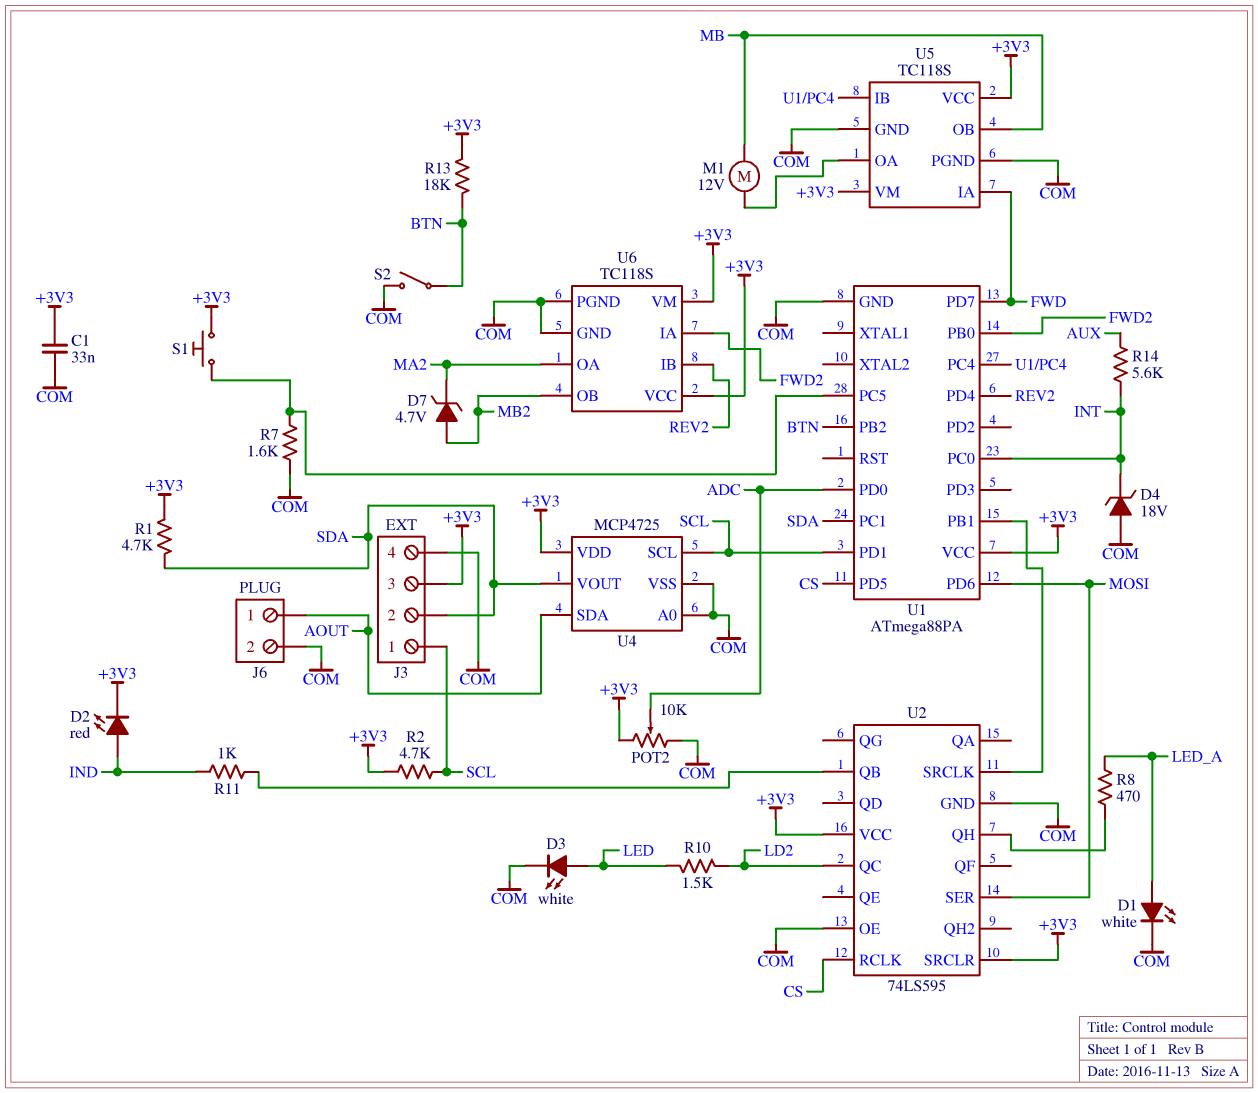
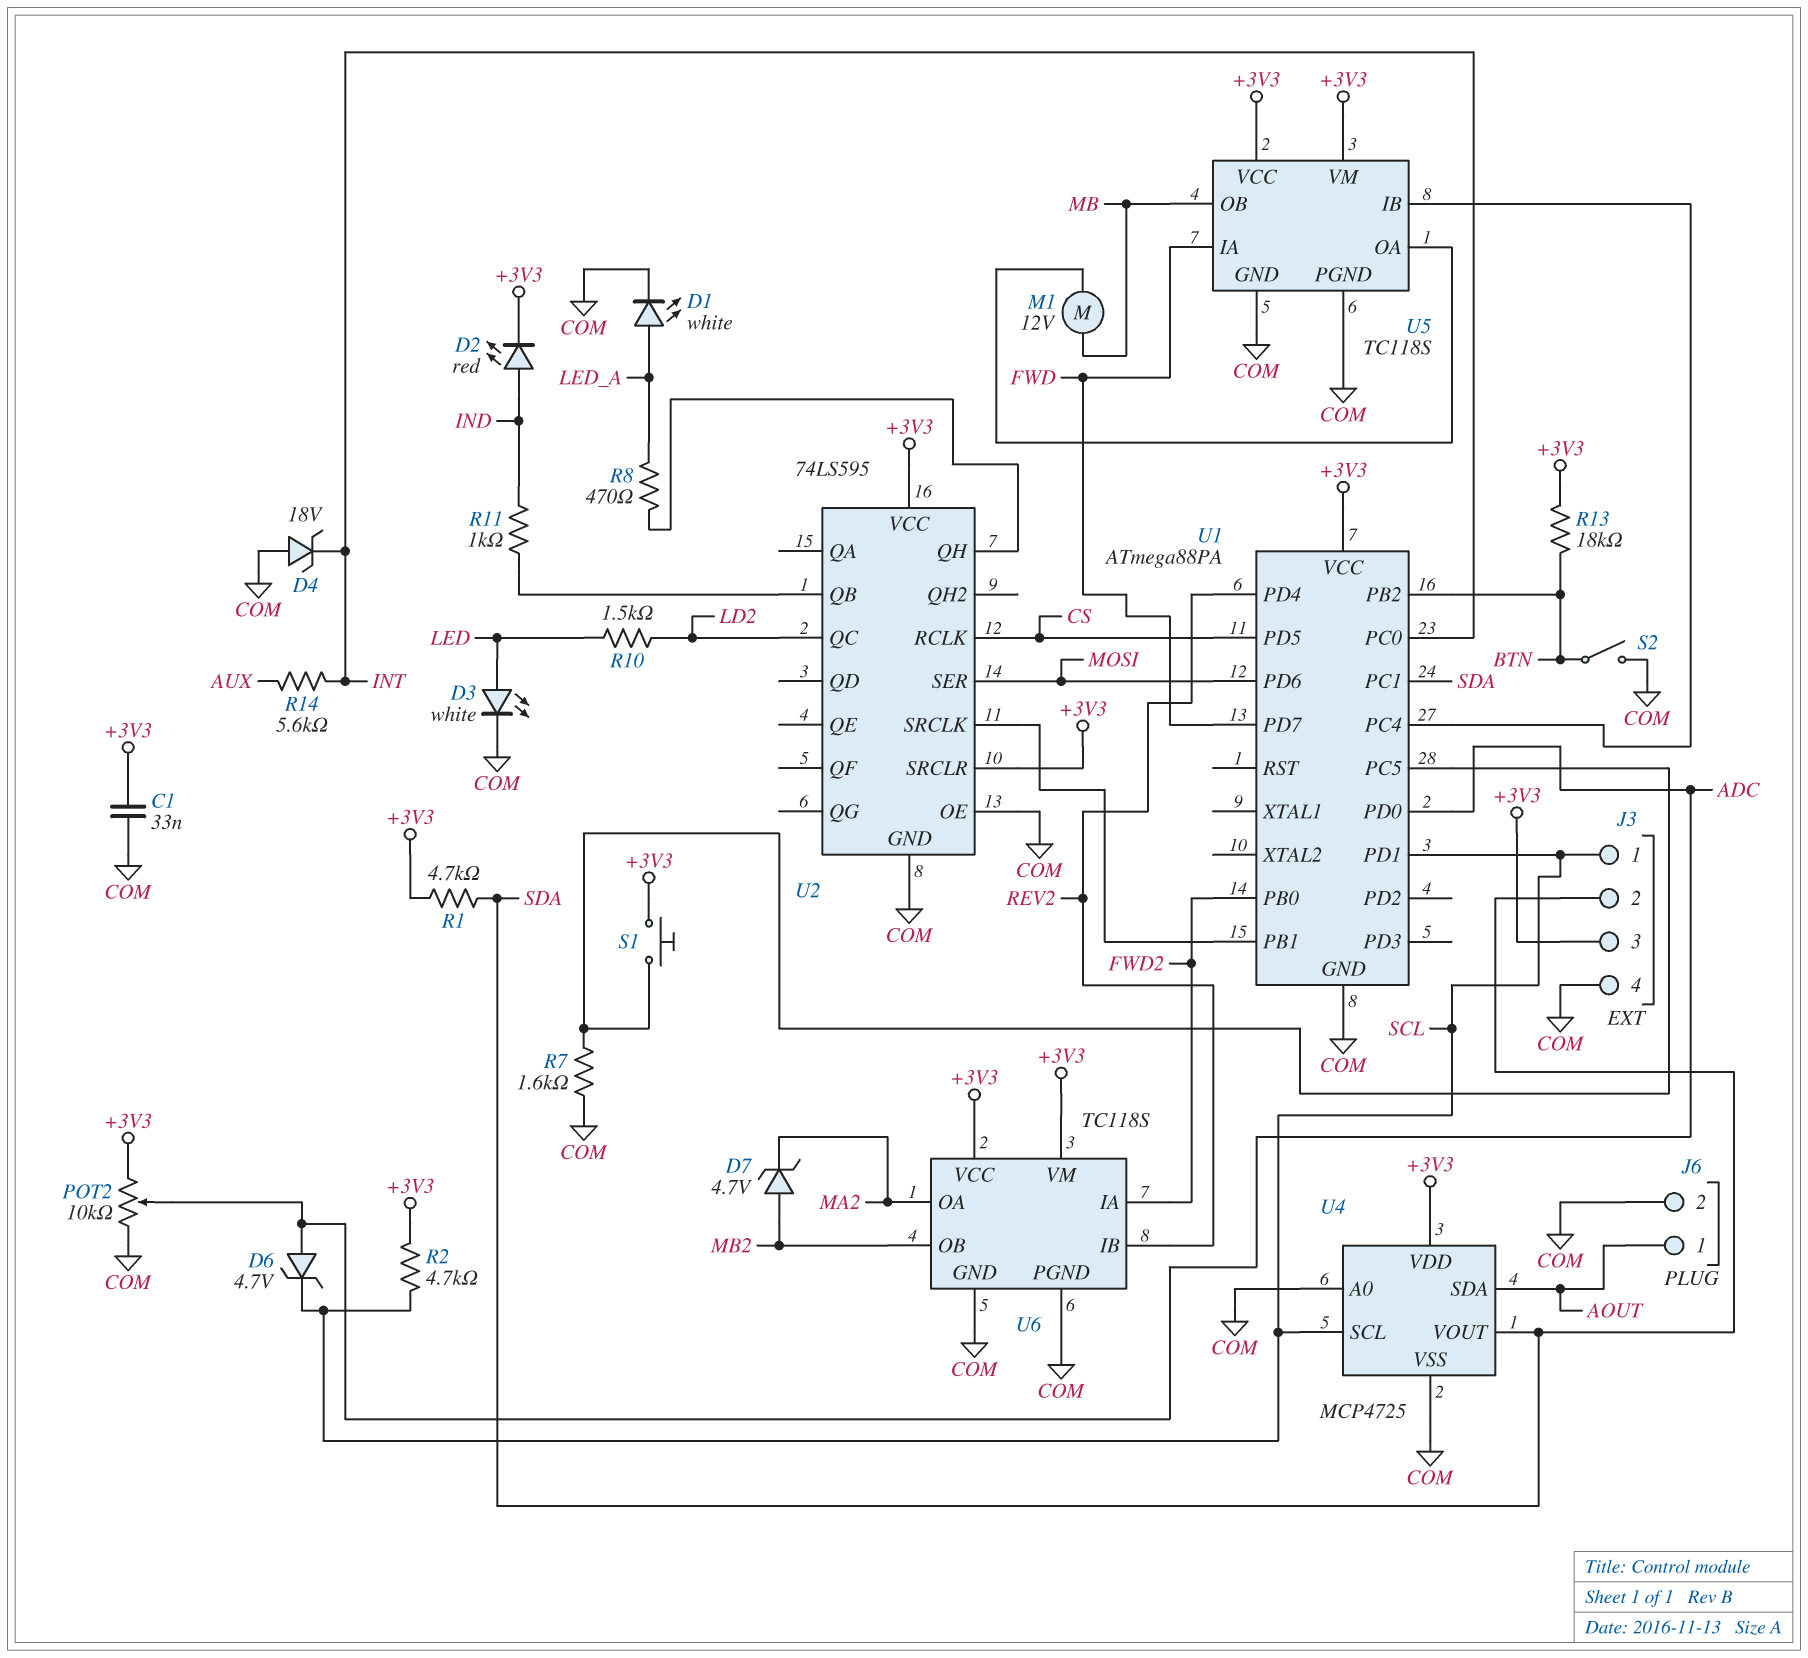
D6: none -> zener 4.7V (A ADC, K SCL)

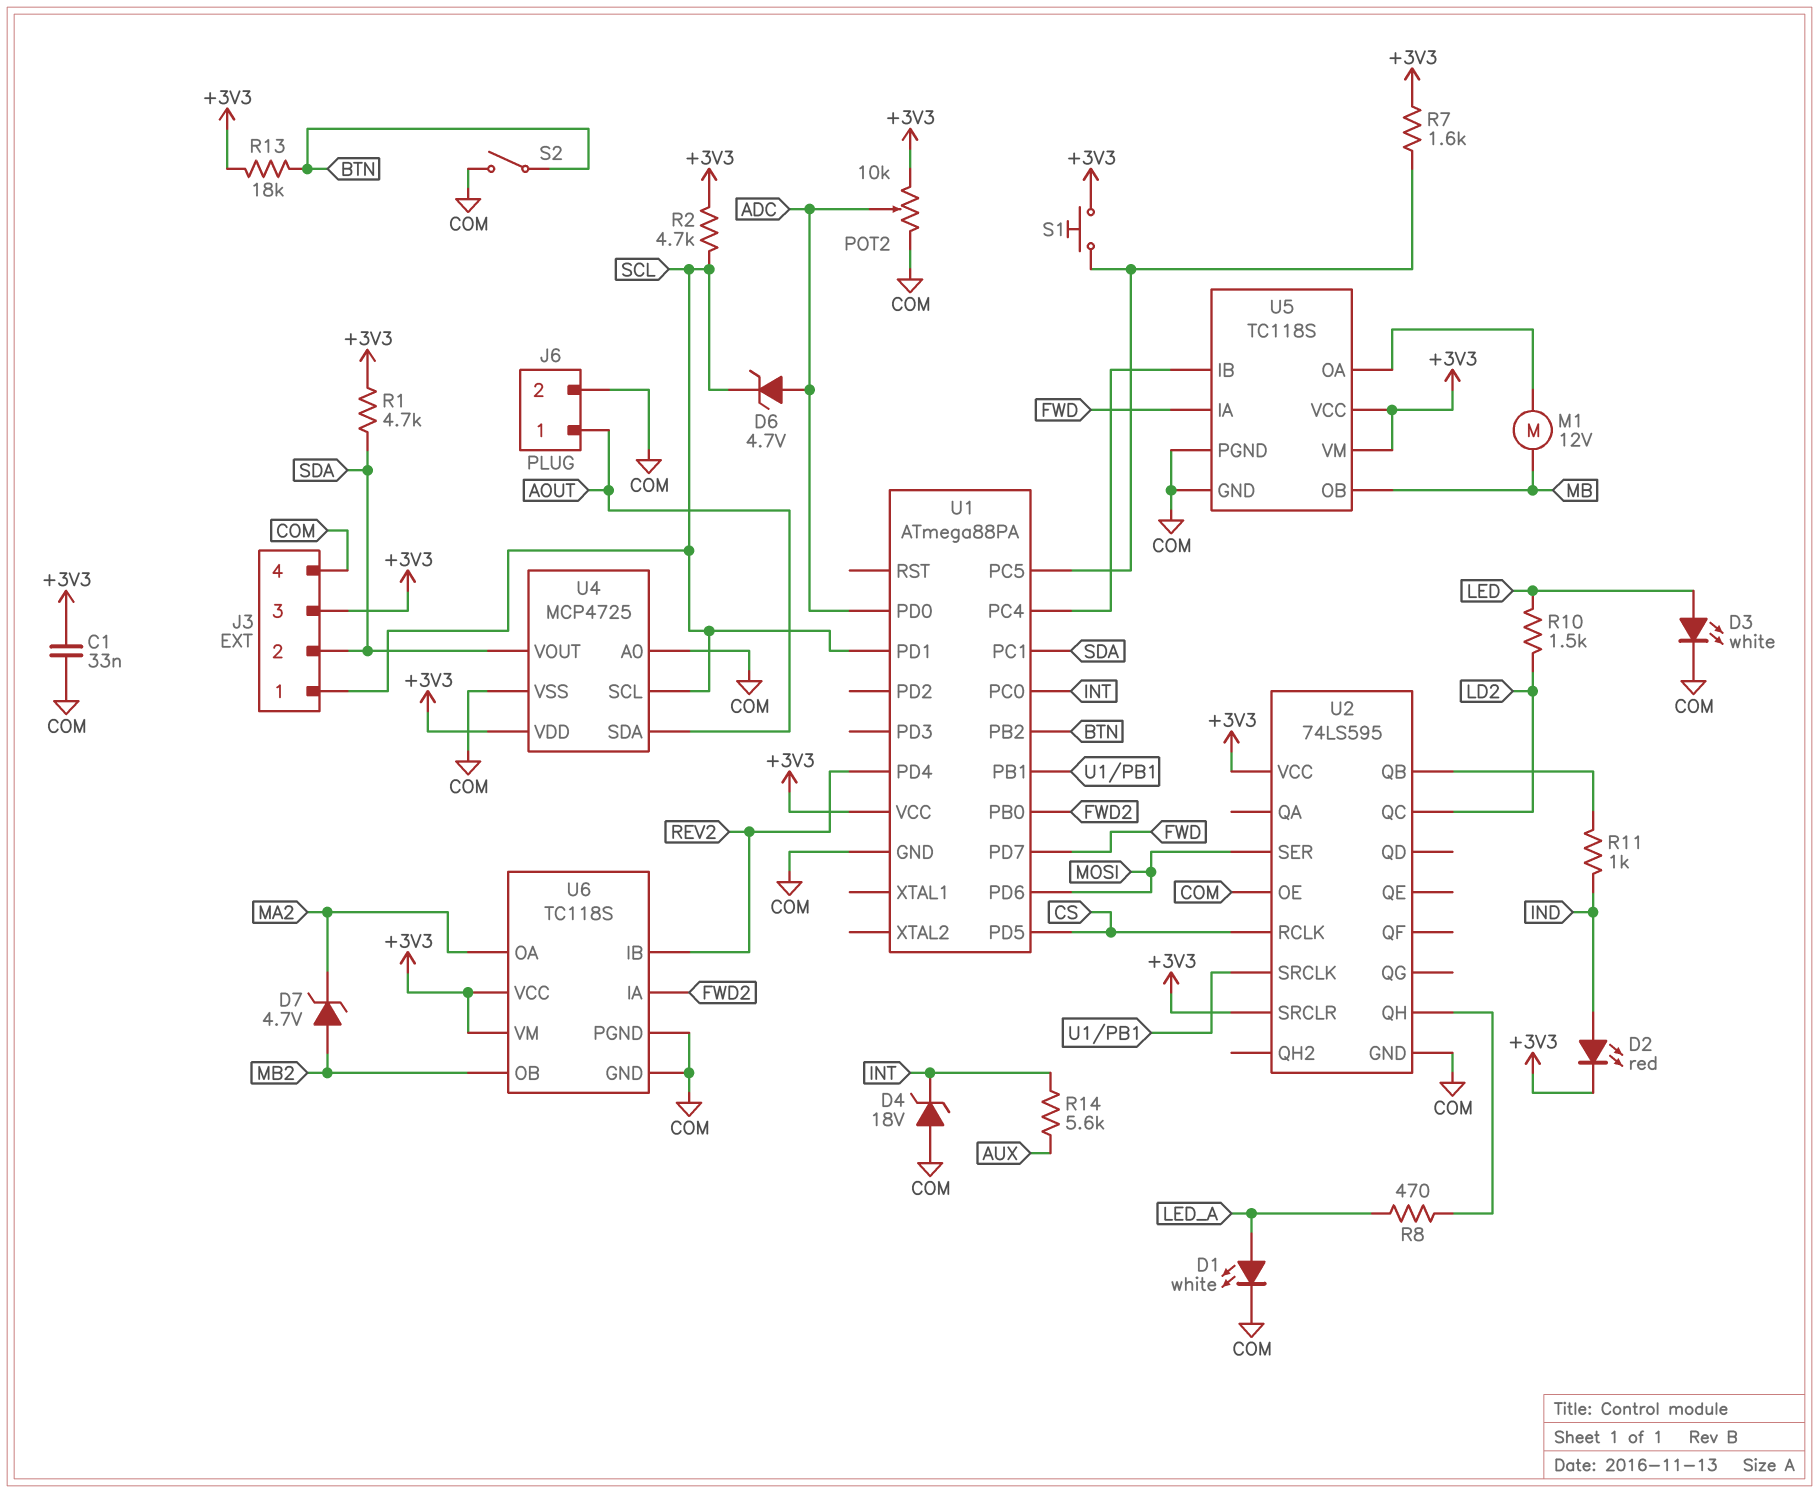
R7: 1.6k (COM, U1/PC5) -> 1.6k (+3V3, U1/PC5)

